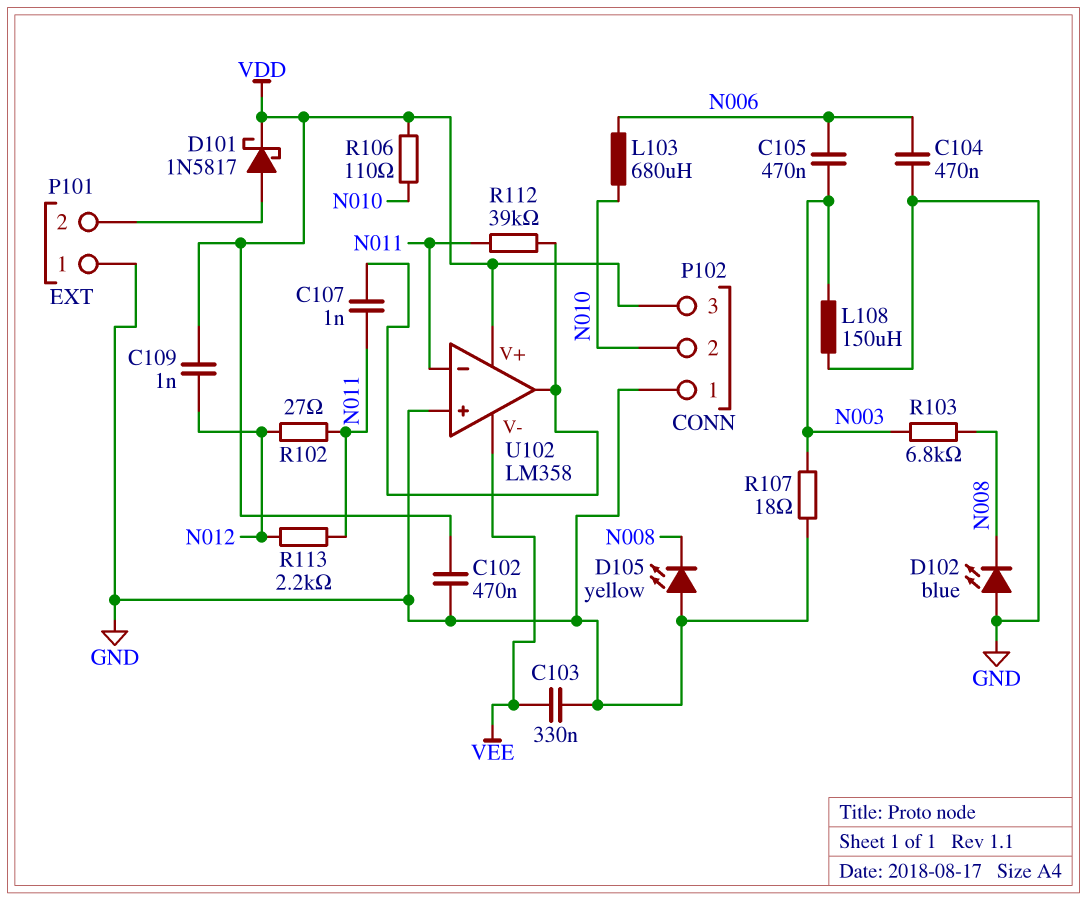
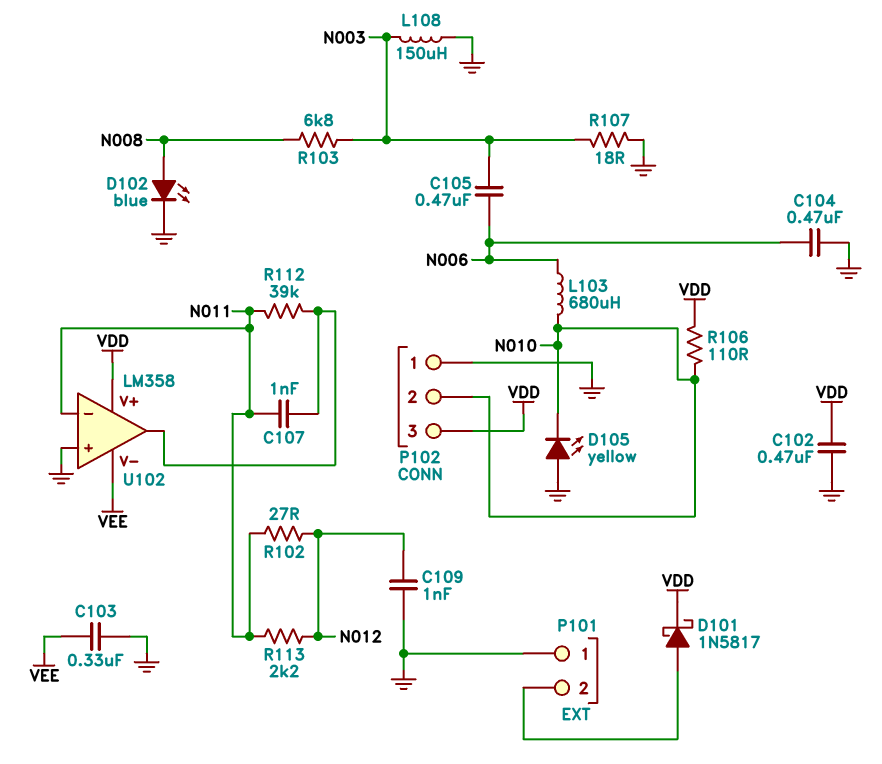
C109: 1nF (N012, VDD) -> 1nF (GND, N012)
D102: LED blue (A GND, K N008) -> LED blue (A N008, K GND)
D105: LED yellow (A GND, K N008) -> LED yellow (A GND, K N010)

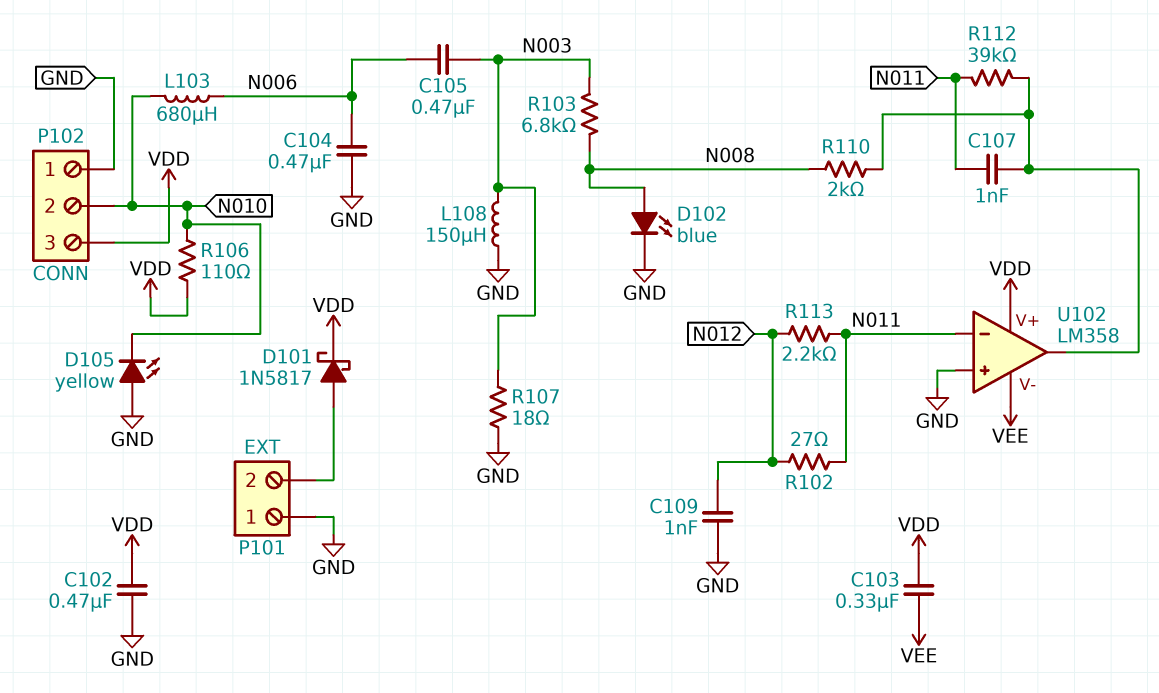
C103: 330nF (GND, VEE) -> 330nF (VDD, VEE)
R110: none -> 2k (N008, U102/out)

